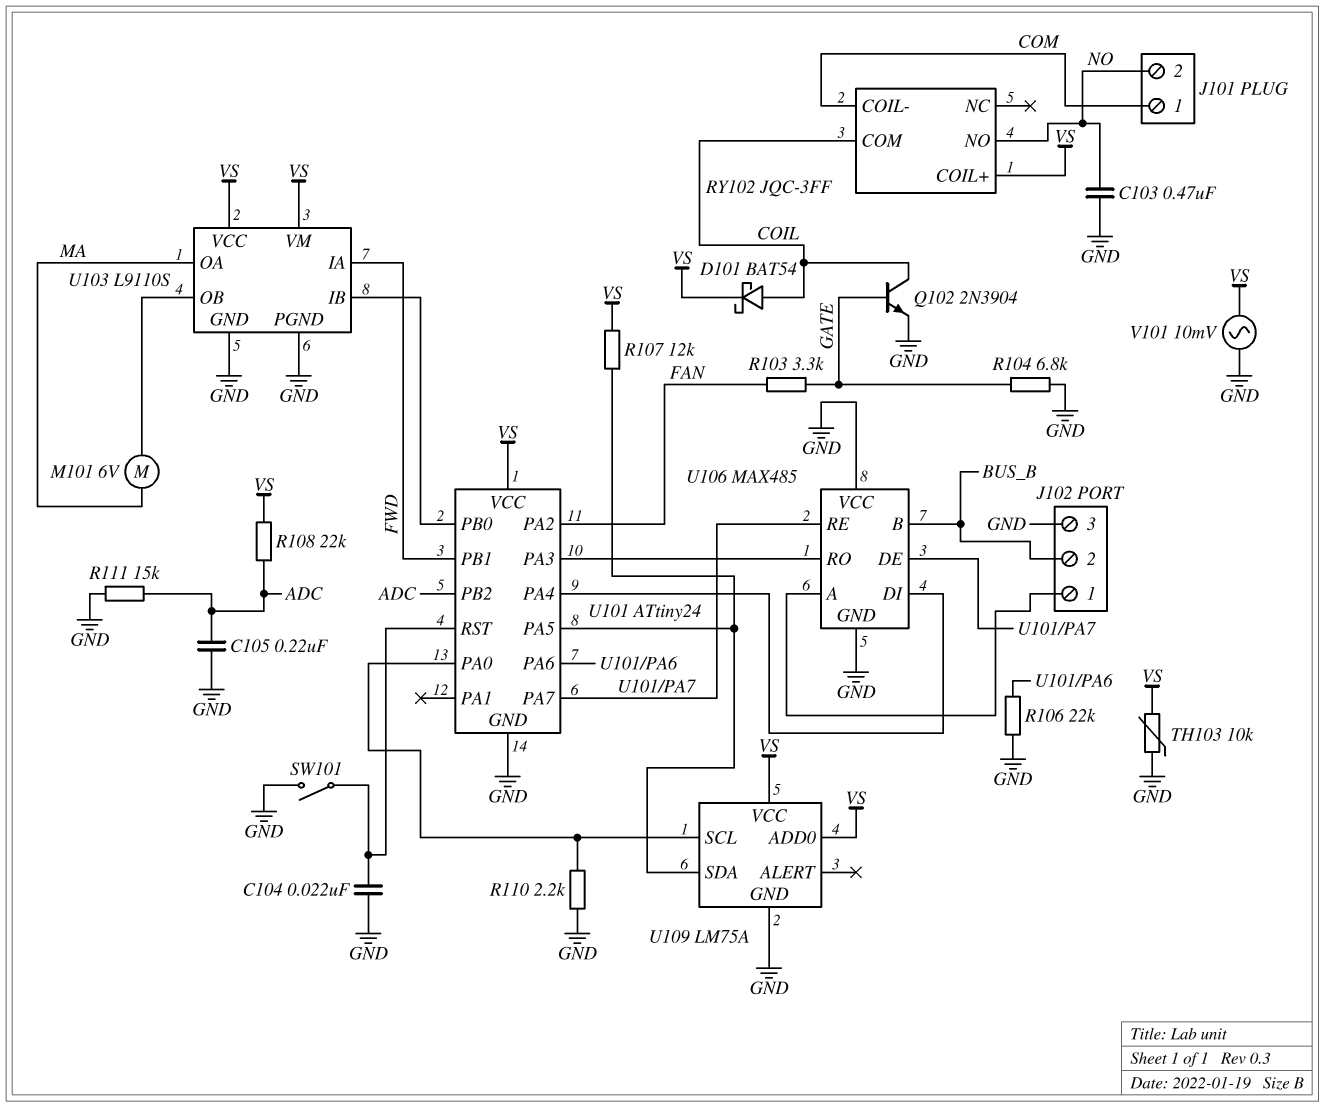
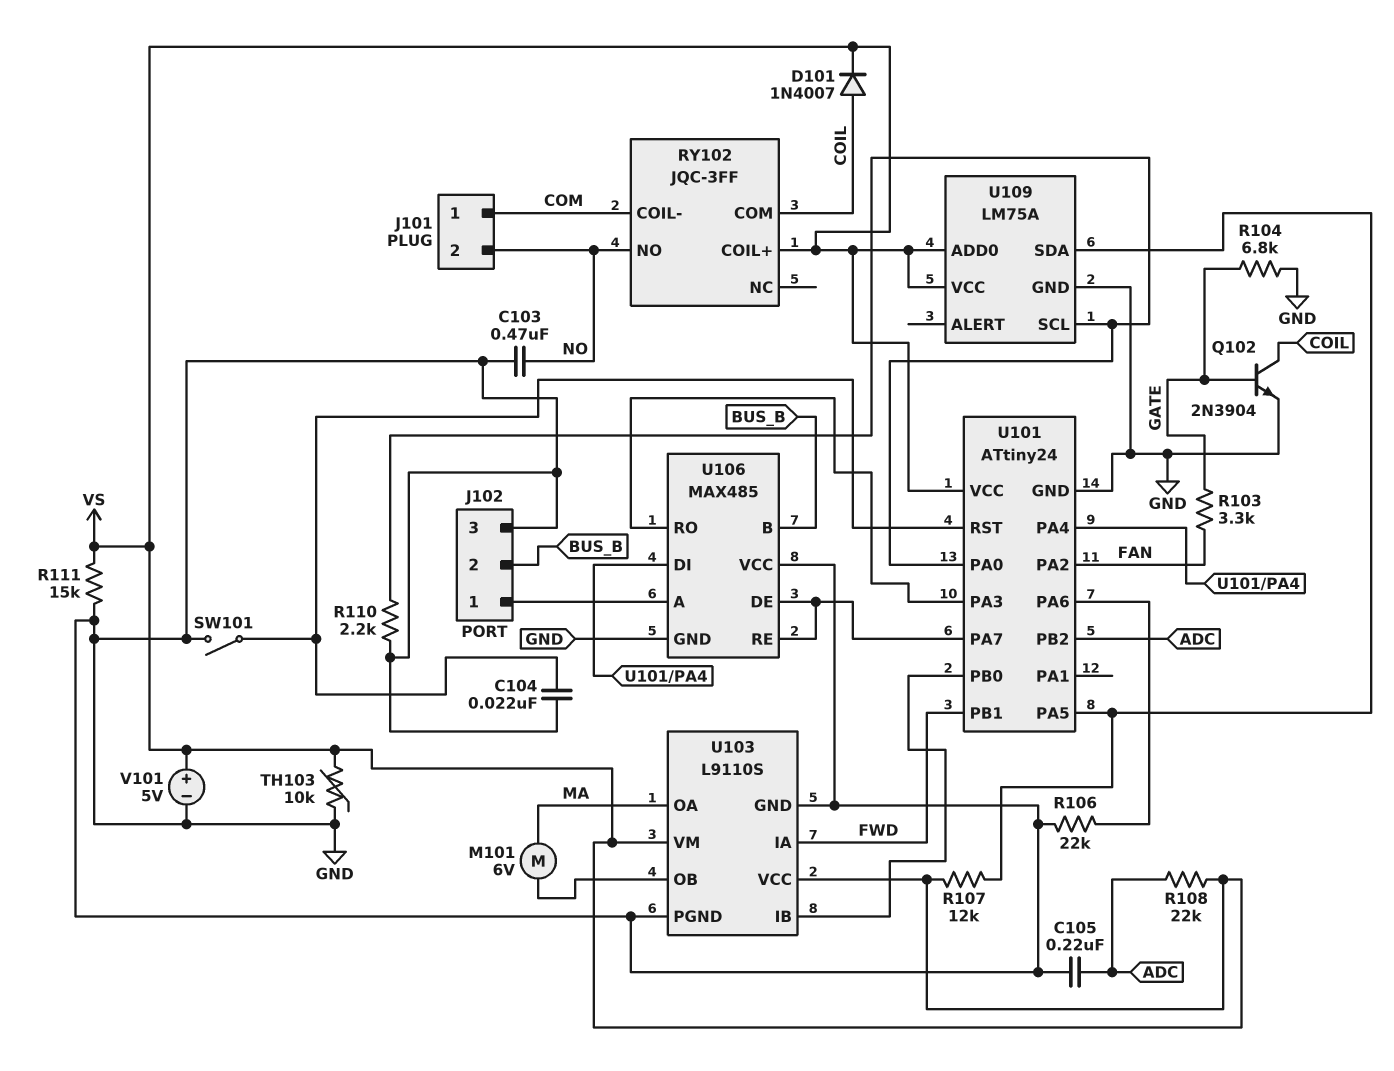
D101: schottky BAT54 (A COIL, K VS) -> diode 1N4007 (A COIL, K VS)
R111: 15k (ADC, GND) -> 15k (GND, VS)
V101: AC 10mV (GND, VS) -> 5V (plus VS, minus GND)

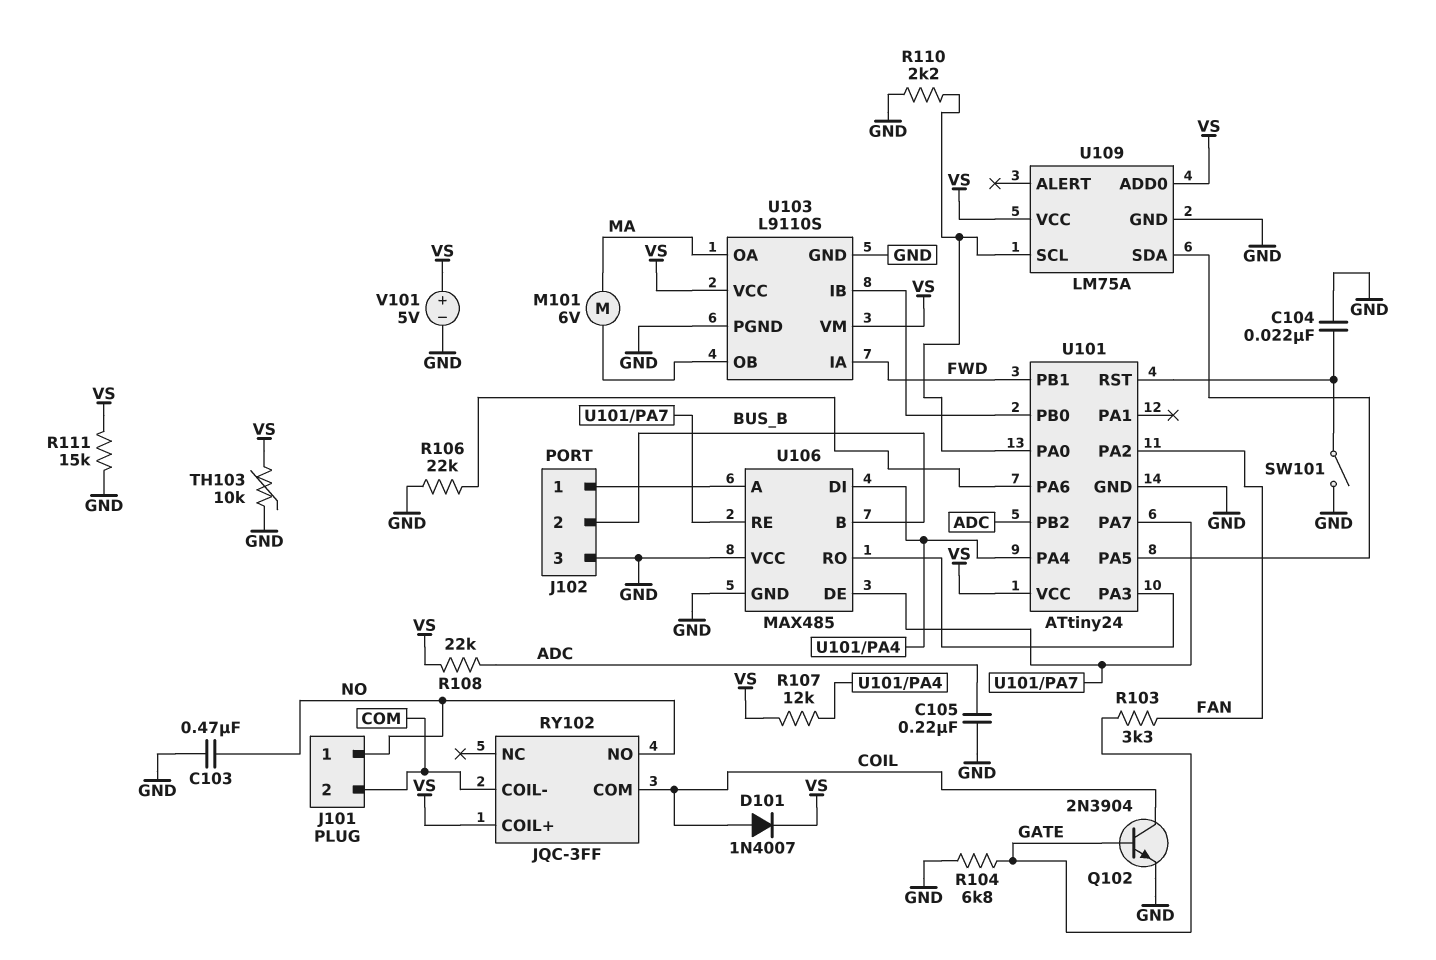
J101 pin 1: COM -> NO
J101 pin 2: NO -> COM
R107: 12k (U101/PA5, VS) -> 12k (U101/PA4, VS)

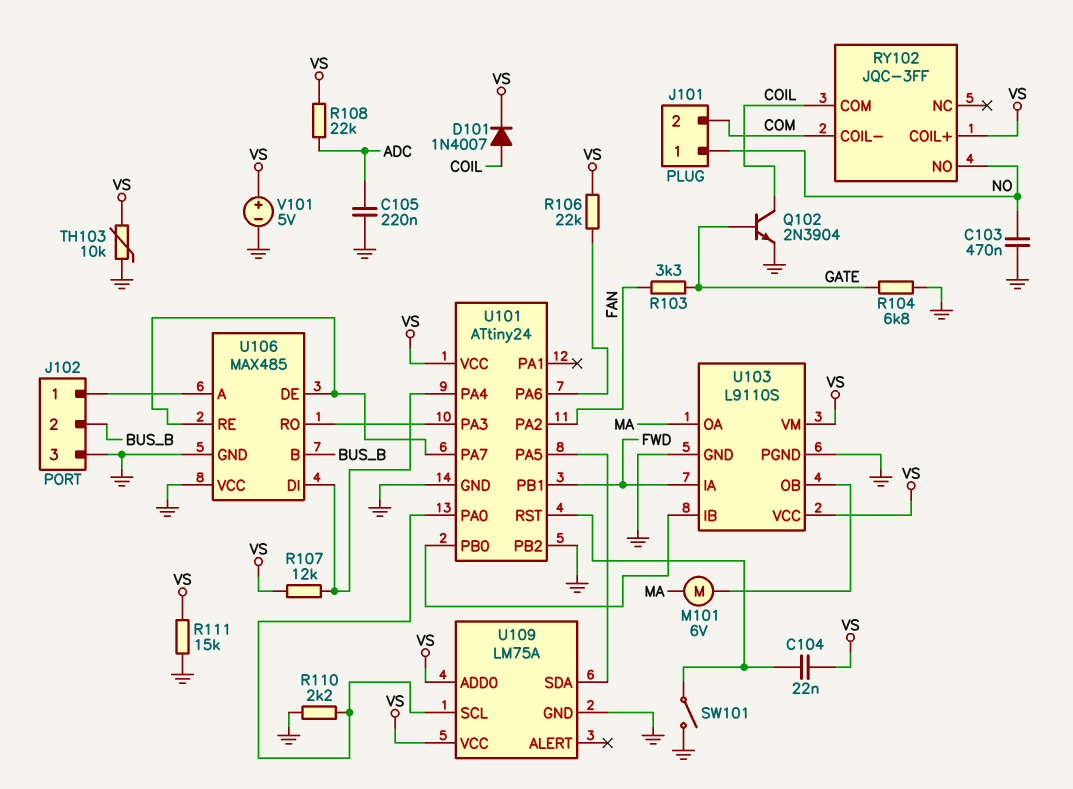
C104: 22nF (GND, U101/RST) -> 22nF (U101/RST, VS)
R106: 22k (GND, U101/PA6) -> 22k (U101/PA6, VS)
U101 pin PB2: ADC -> GND

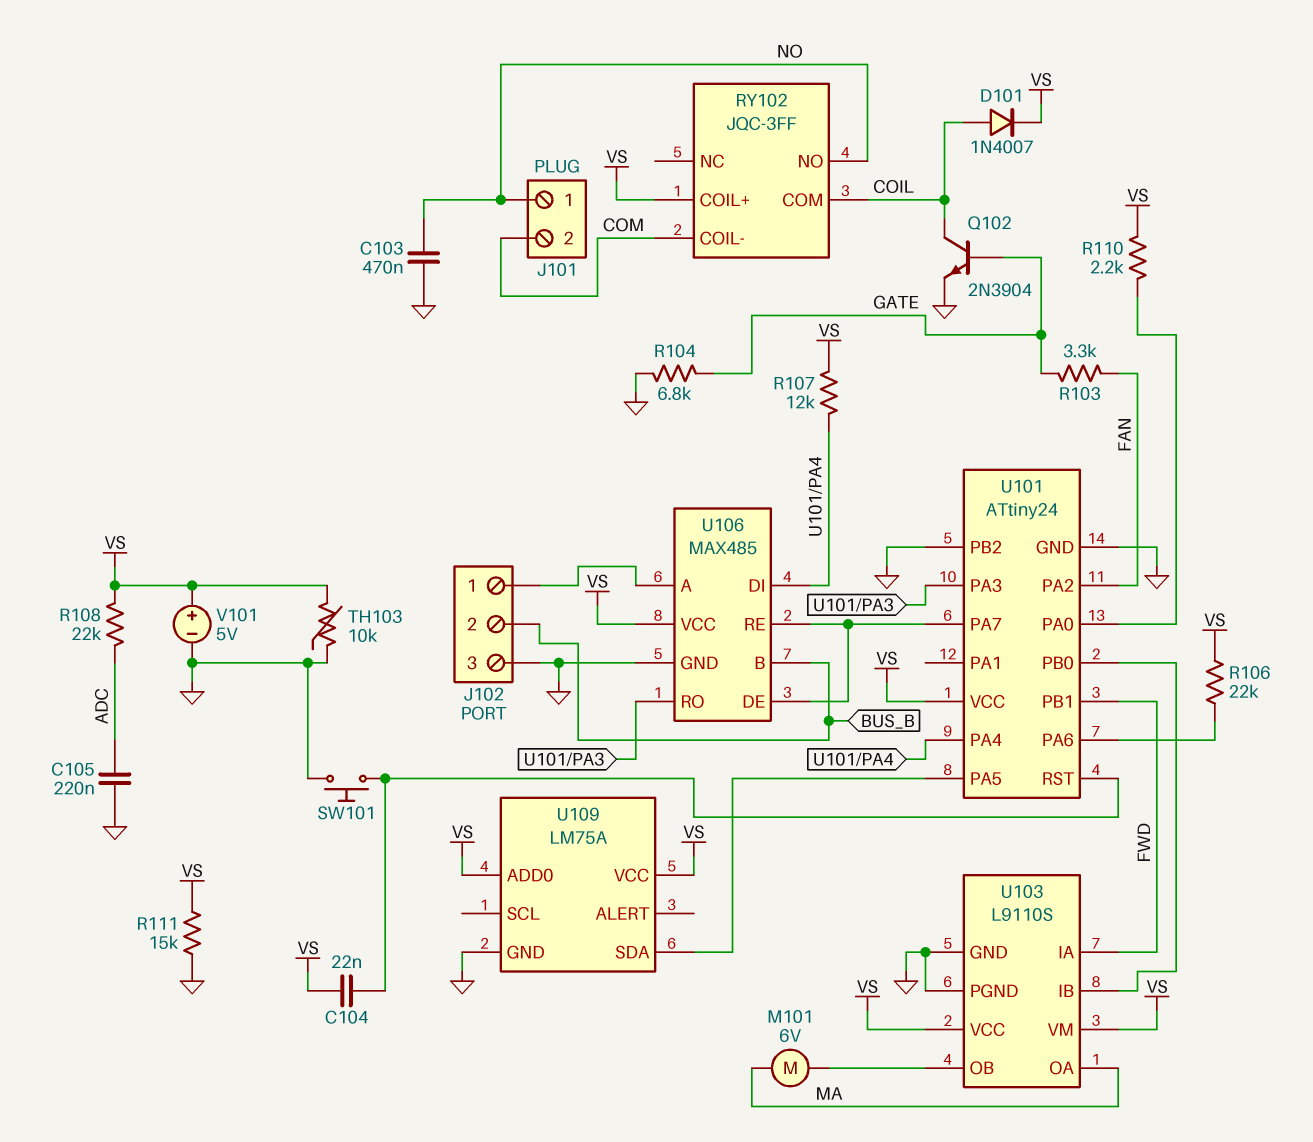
R110: 2.2k (GND, U101/PA0) -> 2.2k (U101/PA0, VS)
SW101: switch (GND, U101/RST) -> button (GND, U101/RST)
U106 pin VCC: GND -> VS
U109 pin SCL: U101/PA0 -> none

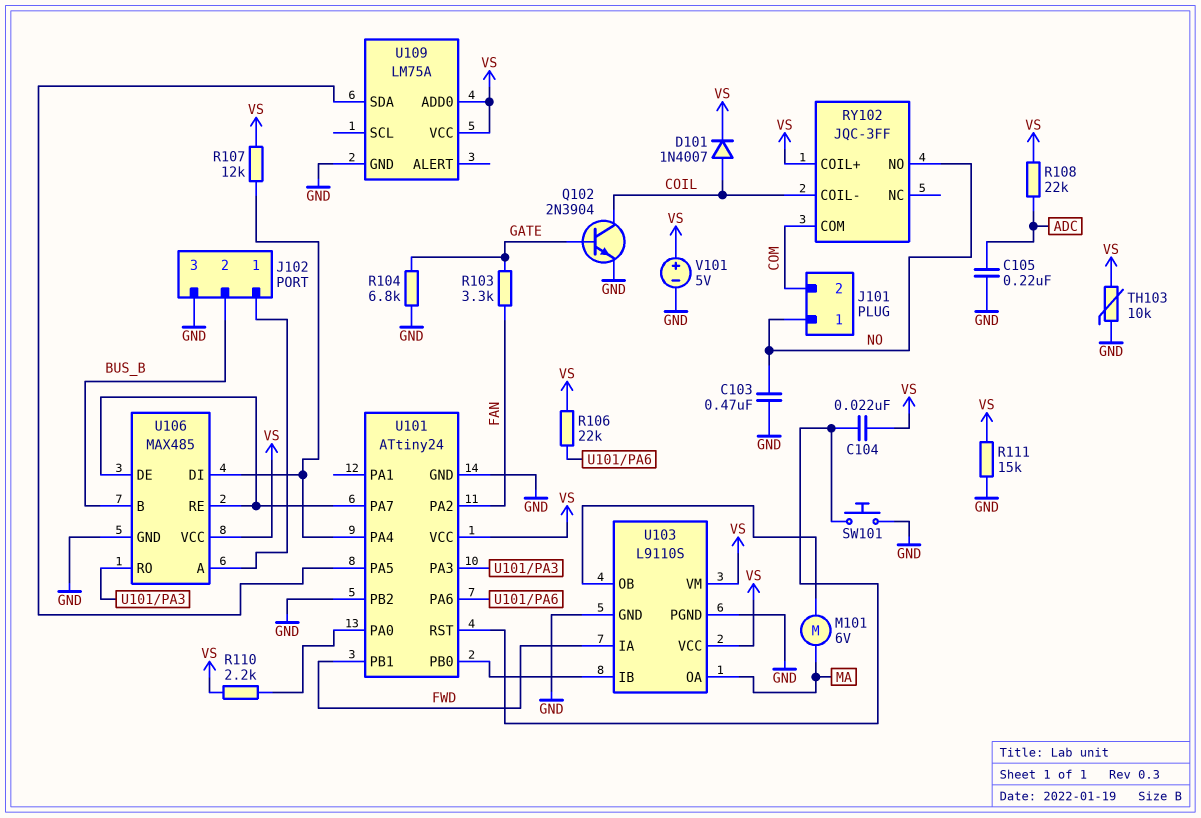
RY102 pin COIL-: COM -> COIL
RY102 pin COM: COIL -> COM

